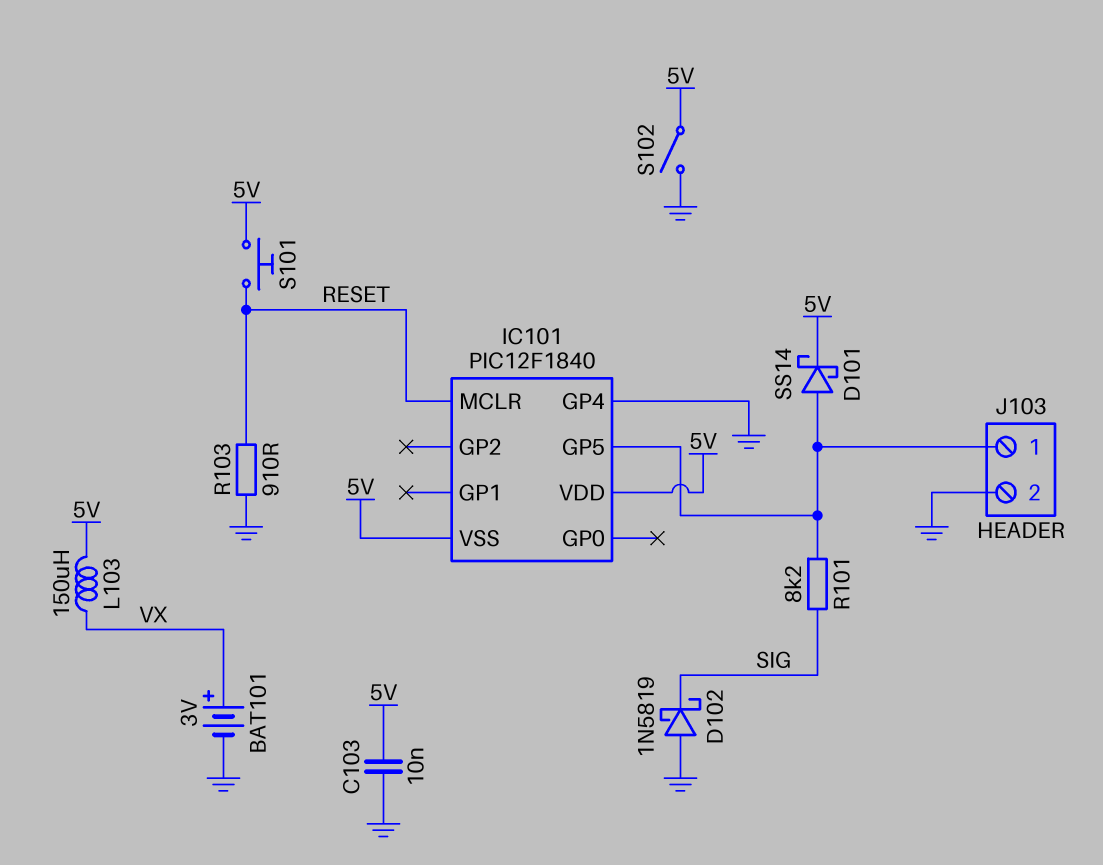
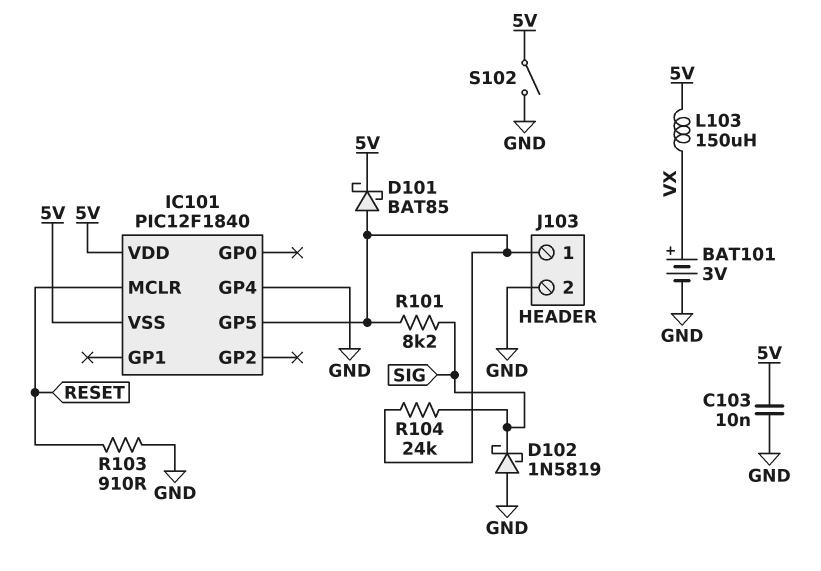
D101: schottky SS14 (A IC101/GP5, K 5V) -> schottky BAT85 (A IC101/GP5, K 5V)
R104: none -> 24k (IC101/GP5, SIG)
S101: button (5V, RESET) -> none

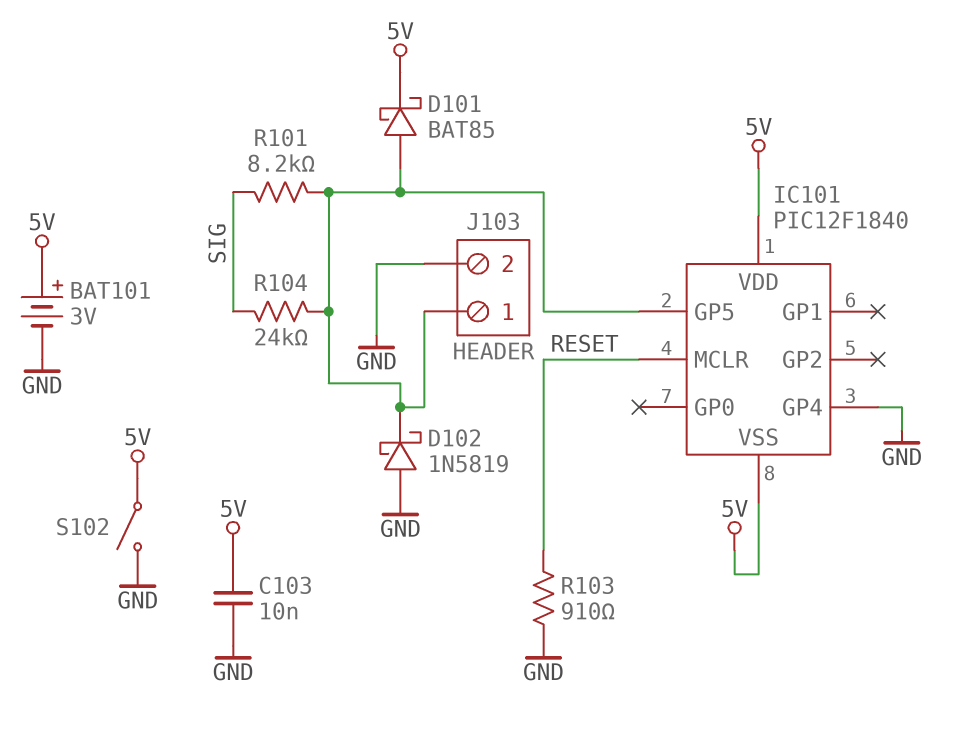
BAT101: 3V (plus VX, minus GND) -> 3V (plus 5V, minus GND)
D102: schottky 1N5819 (A GND, K SIG) -> schottky 1N5819 (A GND, K IC101/GP5)
L103: 150uH (5V, VX) -> none

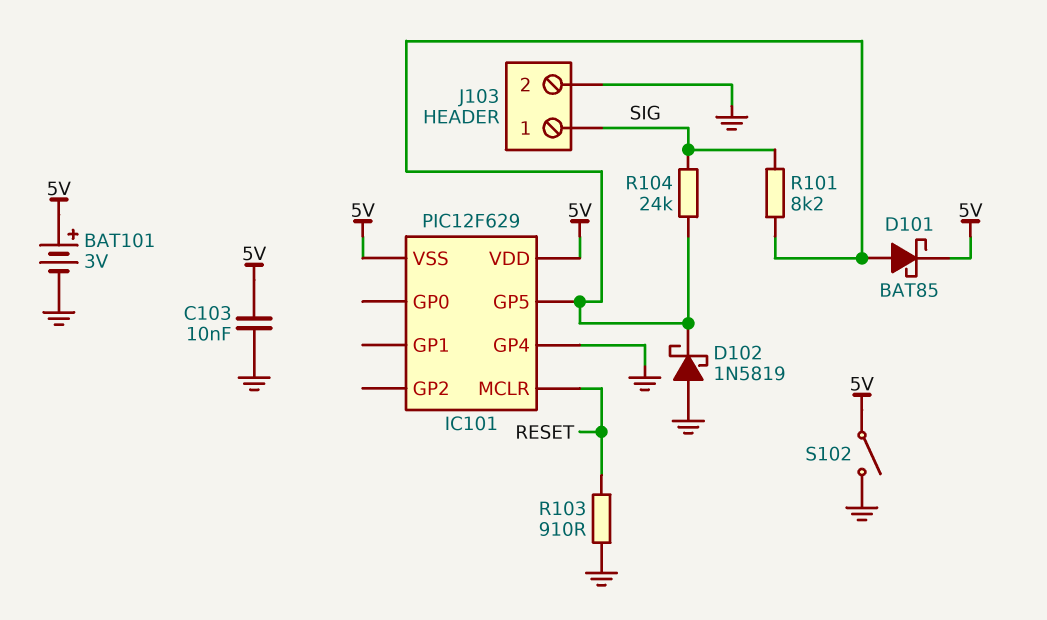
IC101: PIC12F1840 -> PIC12F629
J103 pin 1: IC101/GP5 -> SIG

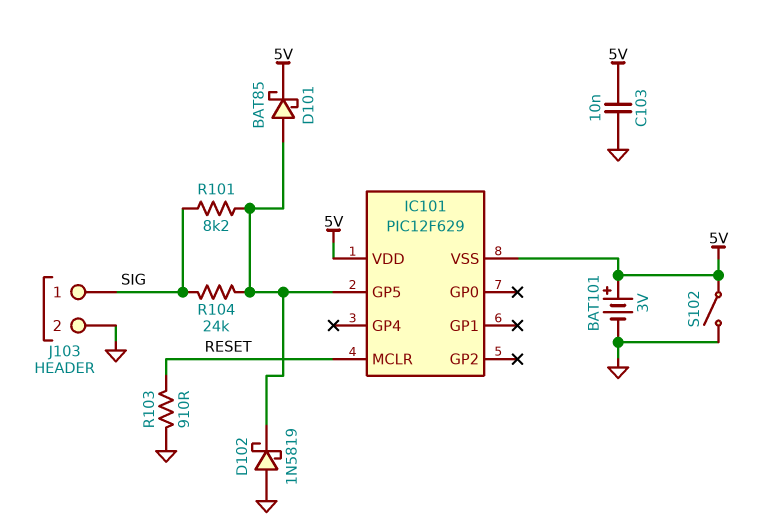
IC101 pin GP4: GND -> none

